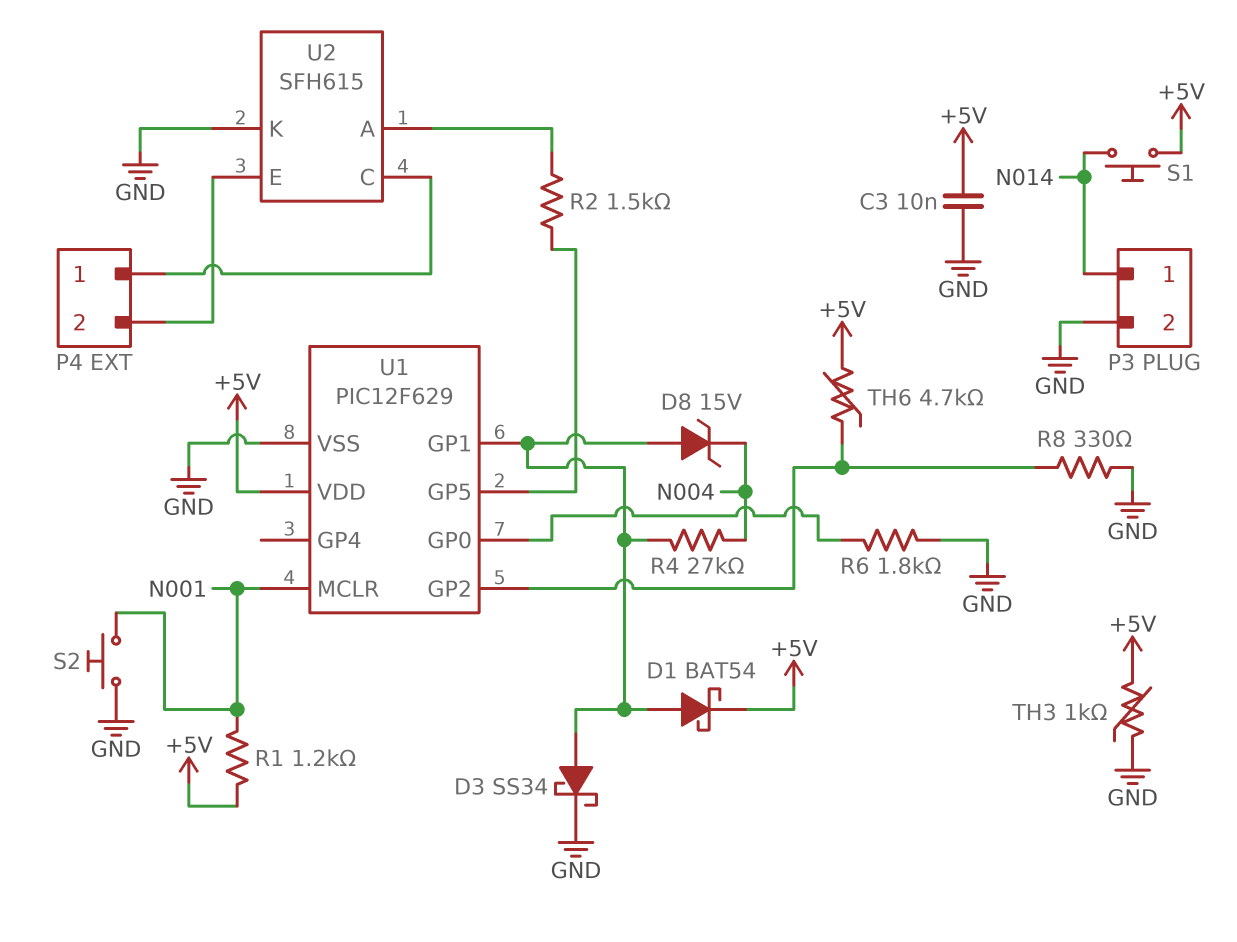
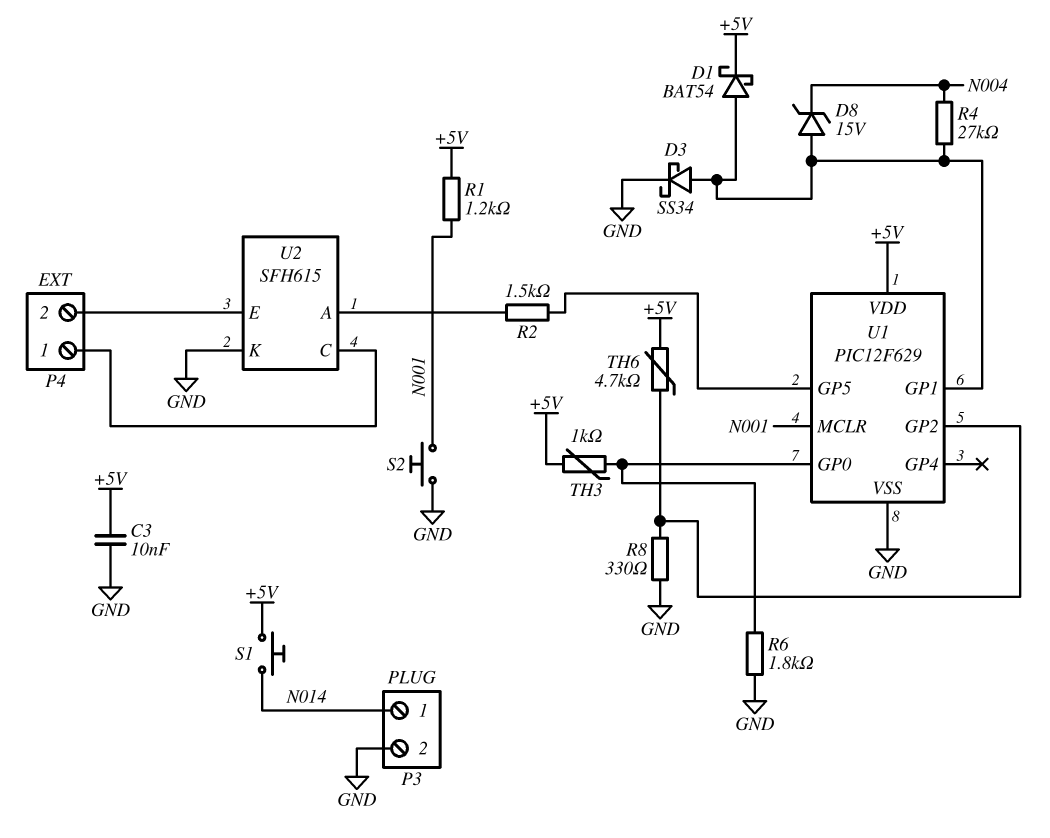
TH3: 1k (+5V, GND) -> 1k (+5V, U1/GP0)

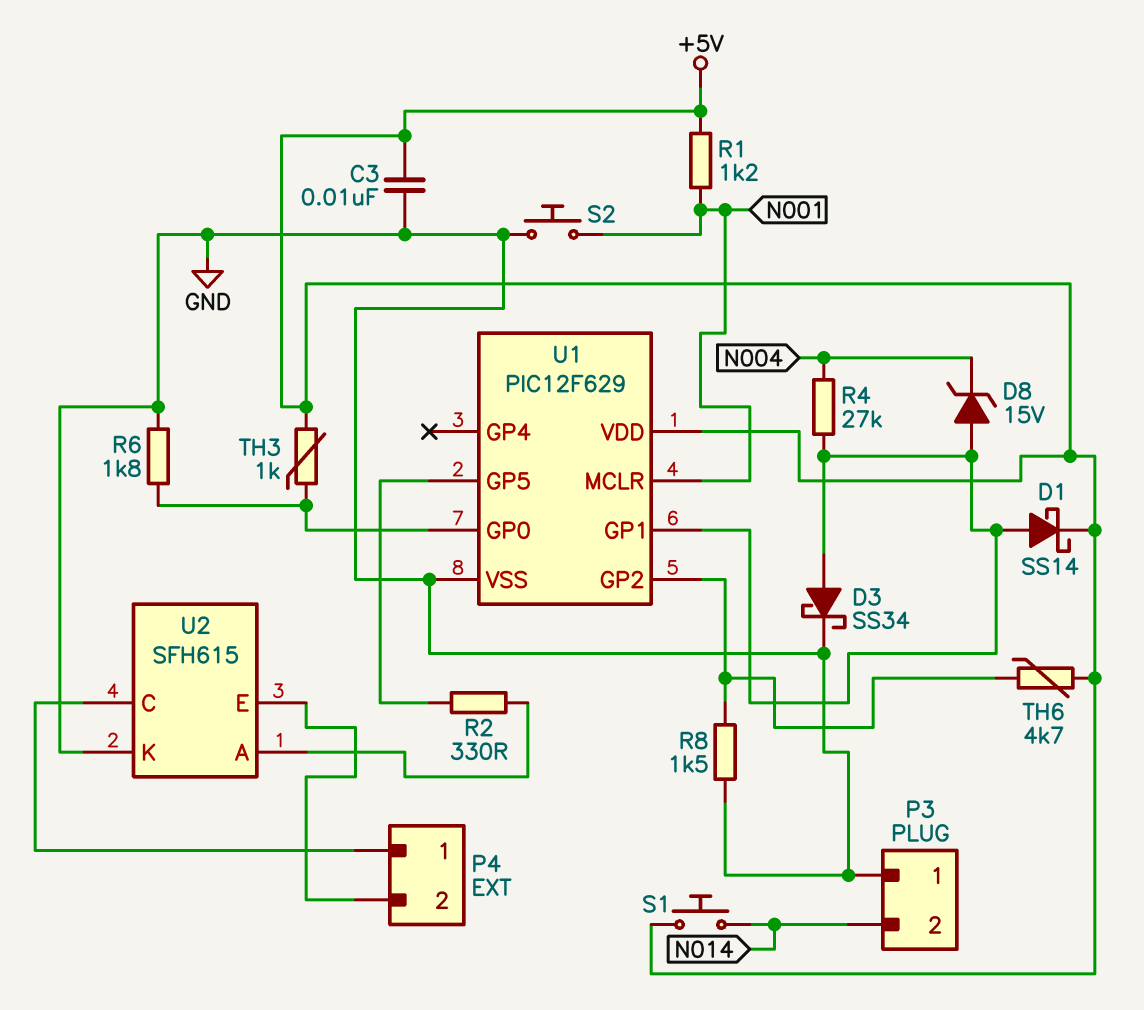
D1: schottky BAT54 (A U1/GP1, K +5V) -> schottky SS14 (A U1/GP1, K +5V)
P3 pin 1: N014 -> GND
P3 pin 2: GND -> N014
R2: 1.5k (U1/GP5, U2/A) -> 330 (U1/GP5, U2/A)
R8: 330 (GND, U1/GP2) -> 1.5k (GND, U1/GP2)

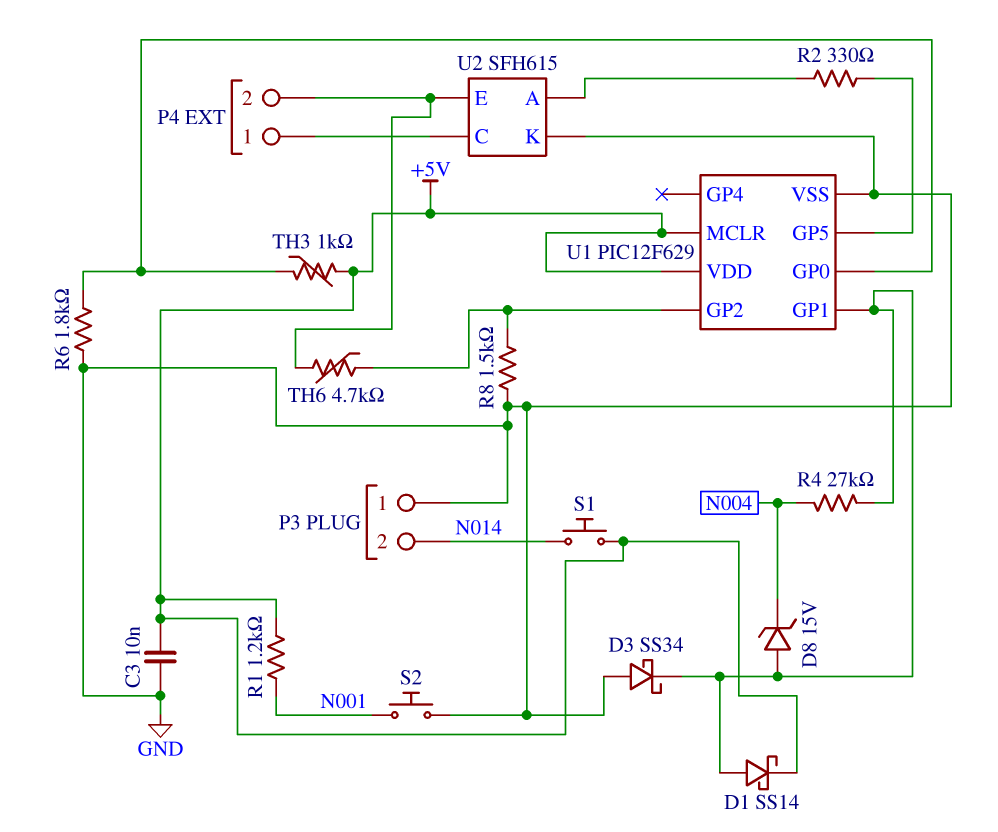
D3: schottky SS34 (A U1/GP1, K GND) -> schottky SS34 (A GND, K U1/GP1)
TH6: 4.7k (+5V, U1/GP2) -> 4.7k (P4/2, U1/GP2)
U1 pin MCLR: N001 -> +5V

